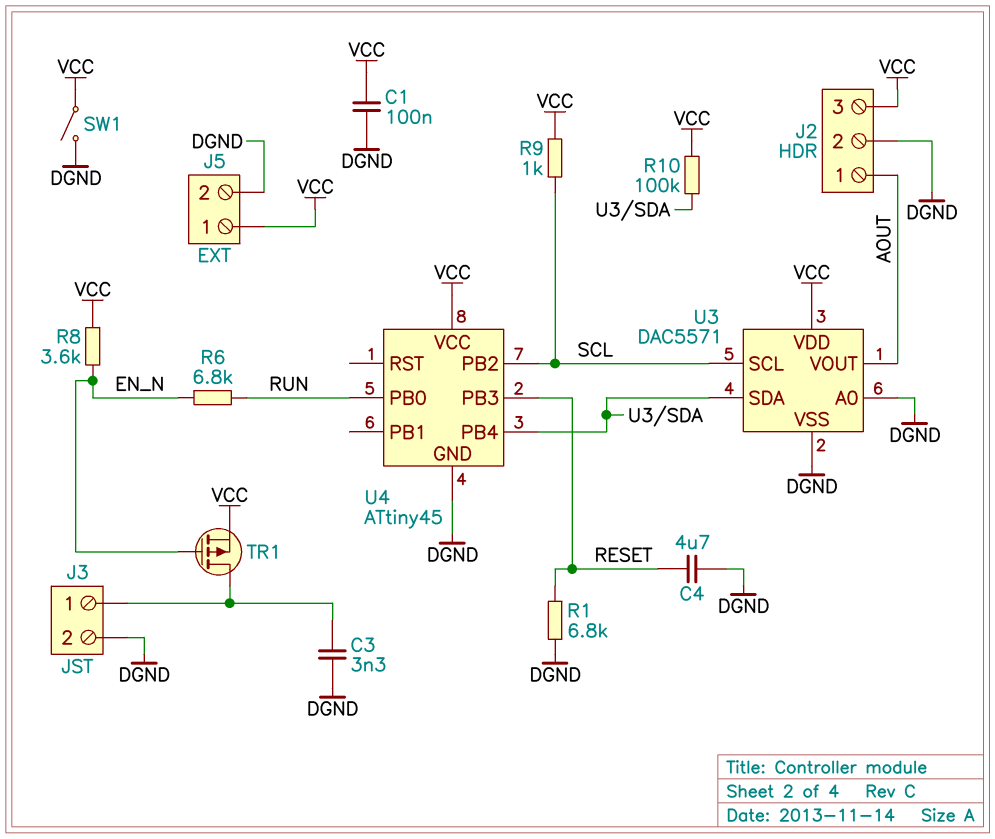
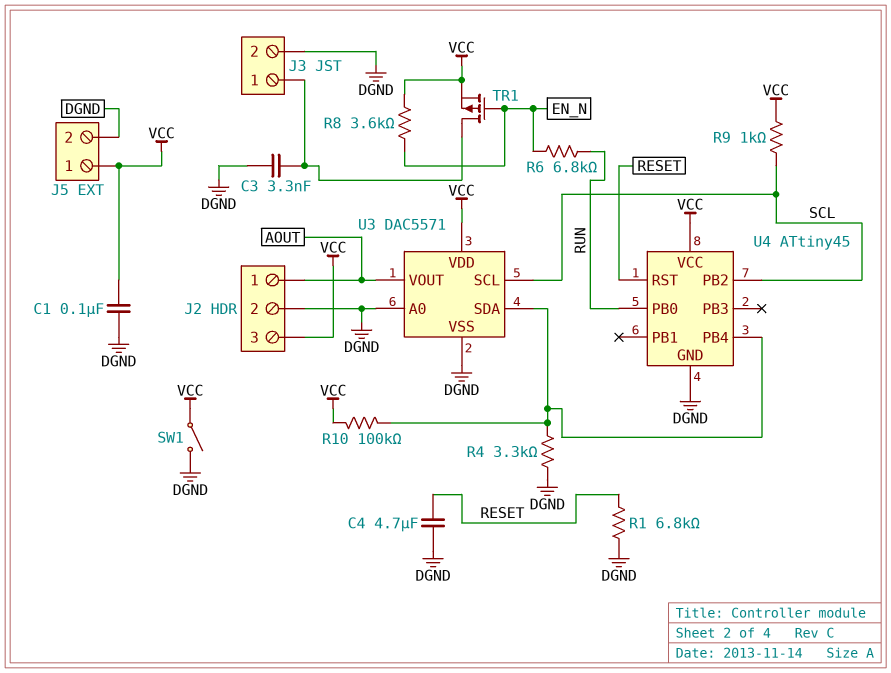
R4: none -> 3.3k (DGND, U3/SDA)
U4 pin PB3: RESET -> none
U4 pin RST: none -> RESET

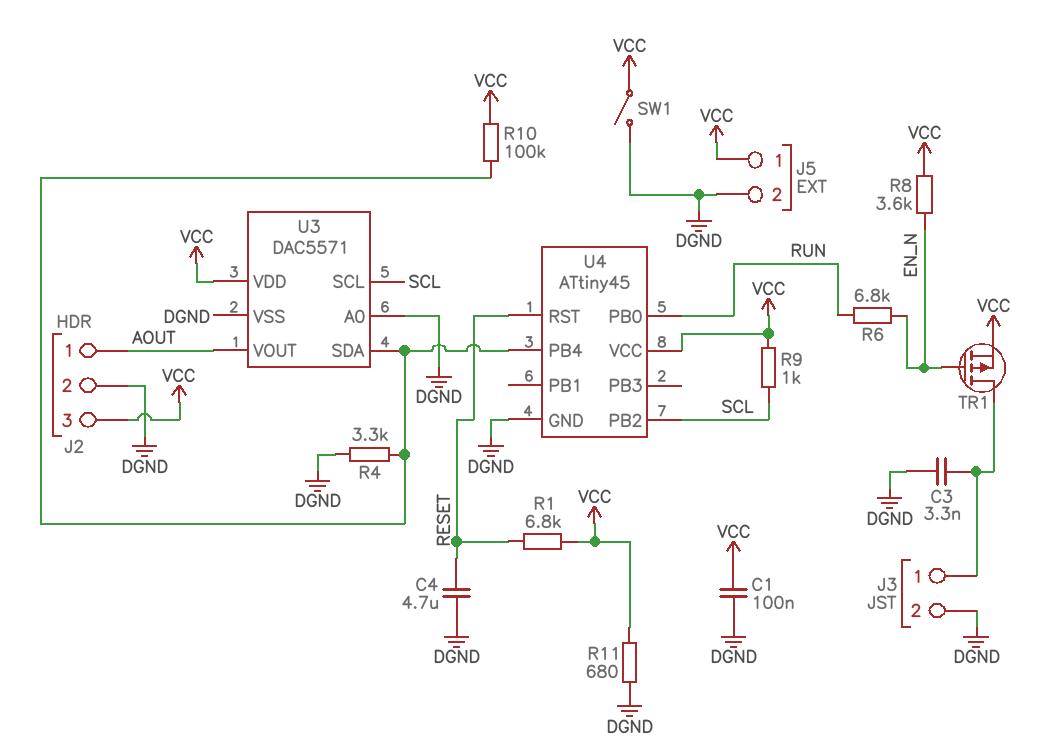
R1: 6.8k (DGND, RESET) -> 6.8k (RESET, VCC)
R11: none -> 680 (DGND, VCC)

